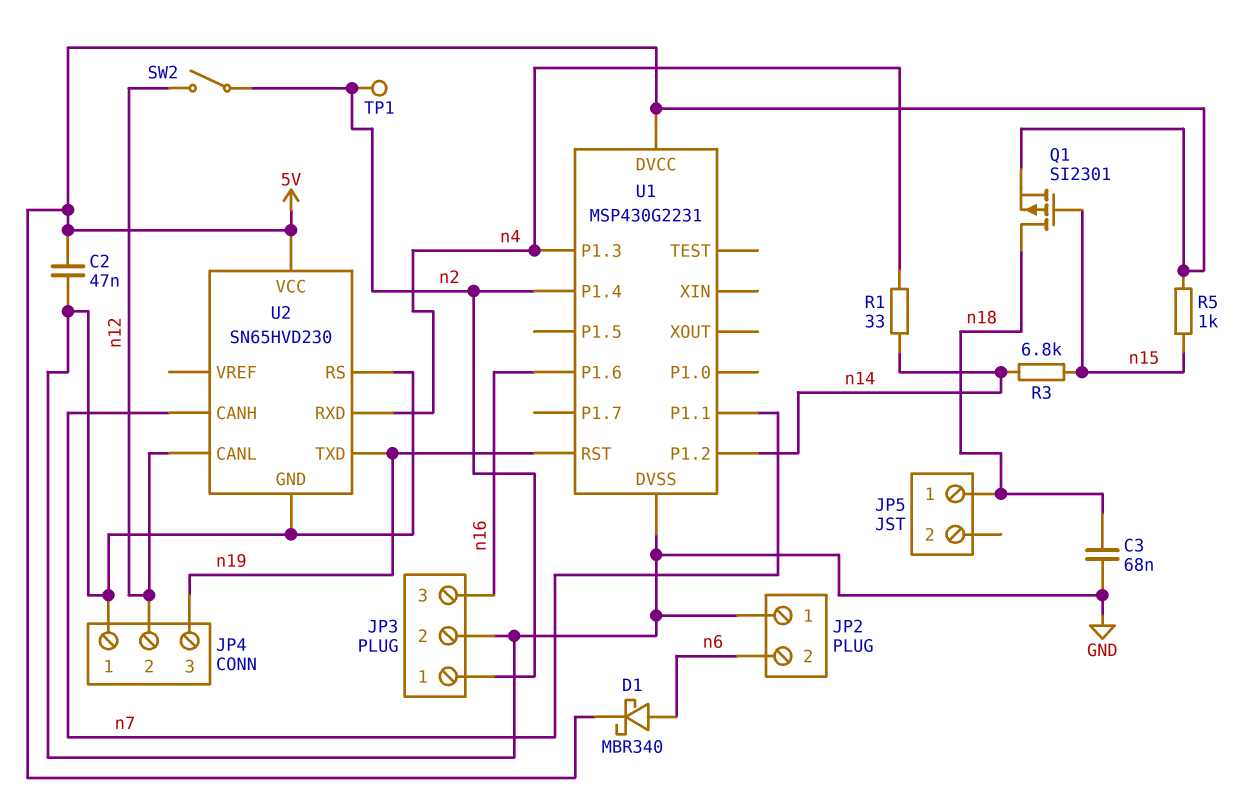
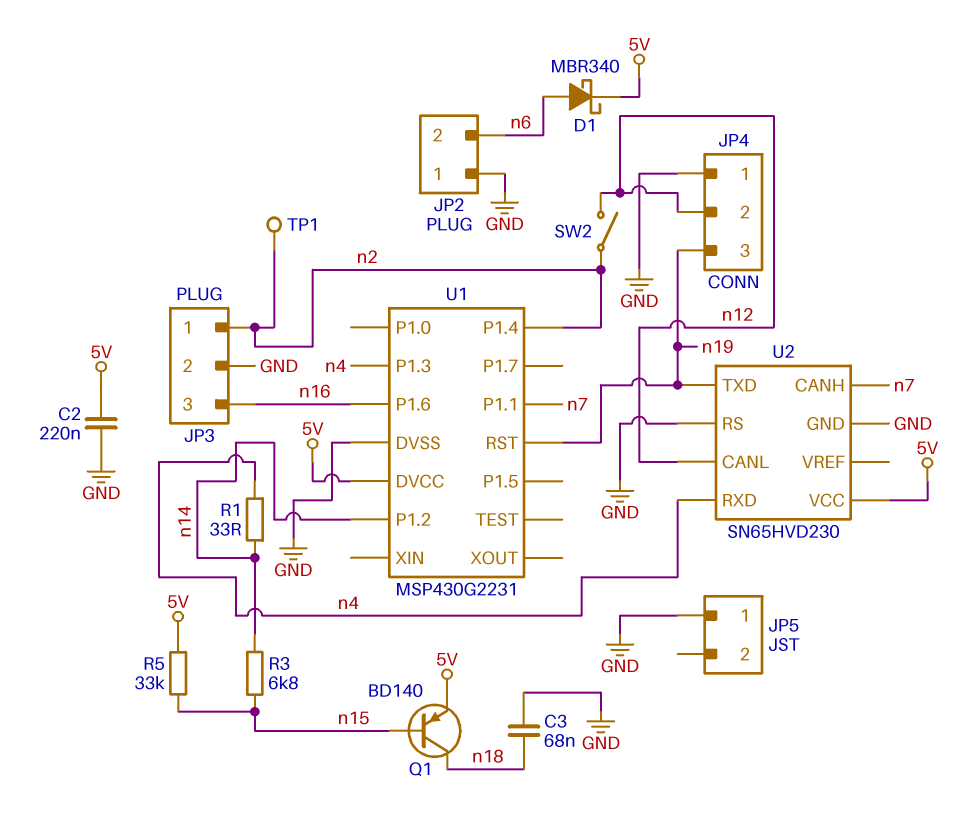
C2: 47nF (5V, GND) -> 220nF (5V, GND)
JP5 pin 1: n18 -> GND
Q1: PMOS SI2301 (G n15, D n18, S 5V) -> PNP BD140 (B n15, C n18, E 5V)
R5: 1k (5V, n15) -> 33k (5V, n15)

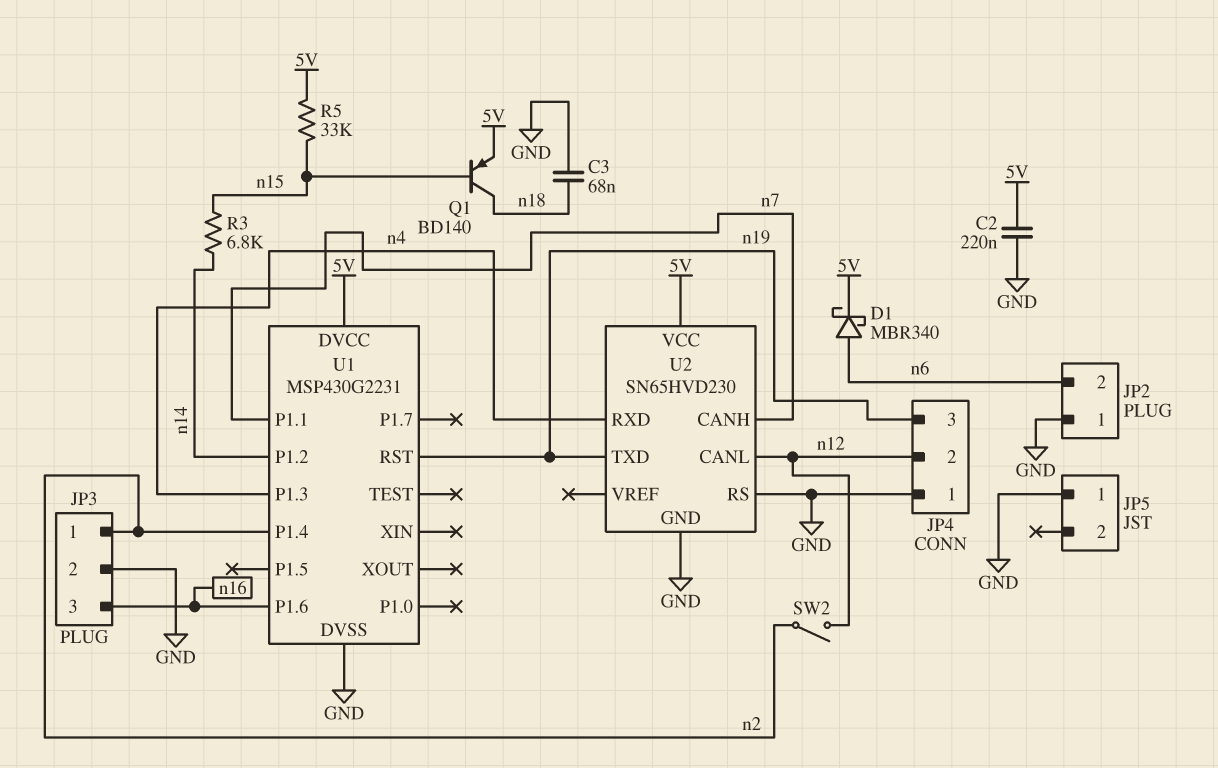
R1: 33 (n4, n14) -> none
TP1: test point (n2) -> none

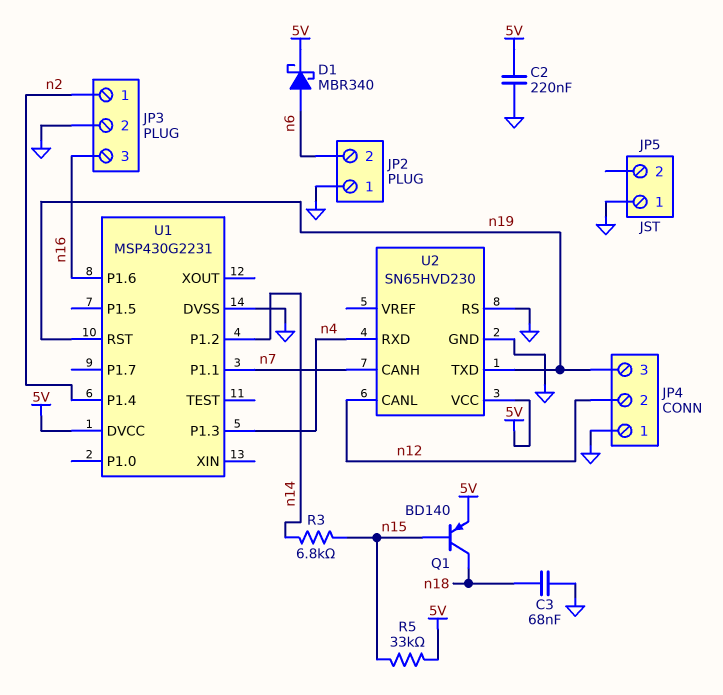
SW2: switch (n2, n12) -> none

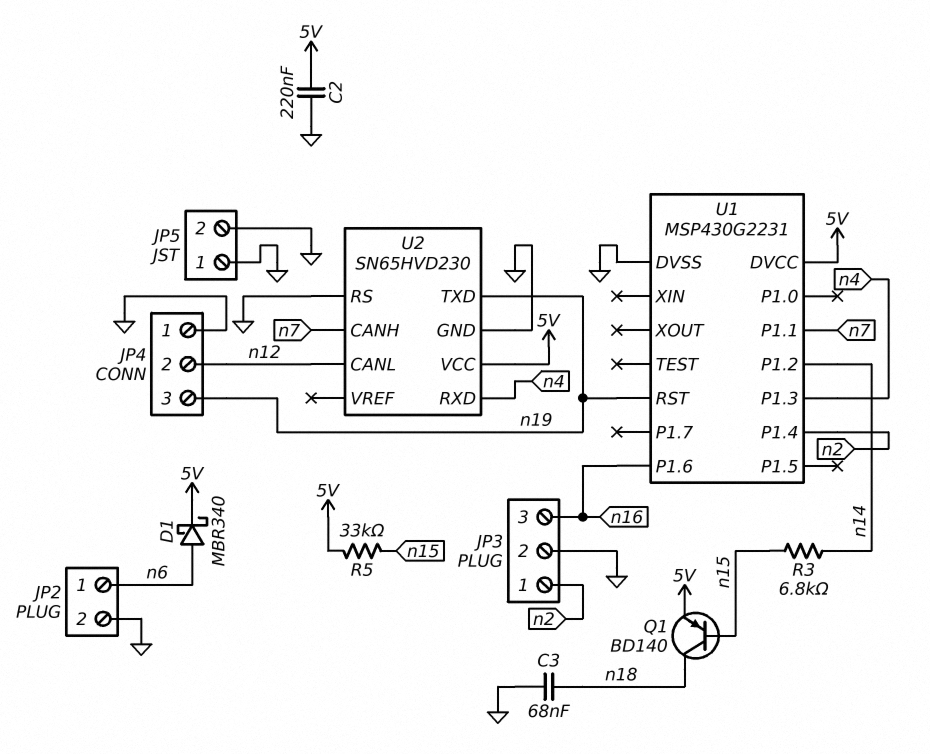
JP2 pin 1: GND -> n6
JP2 pin 2: n6 -> GND
JP5 pin 2: none -> GND

